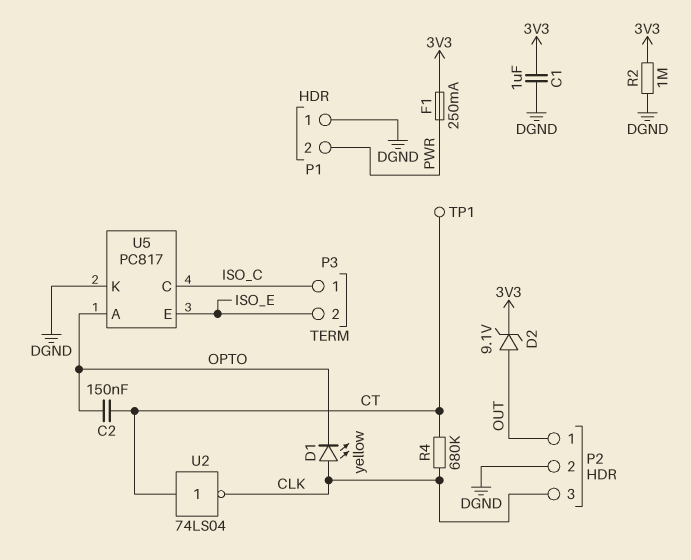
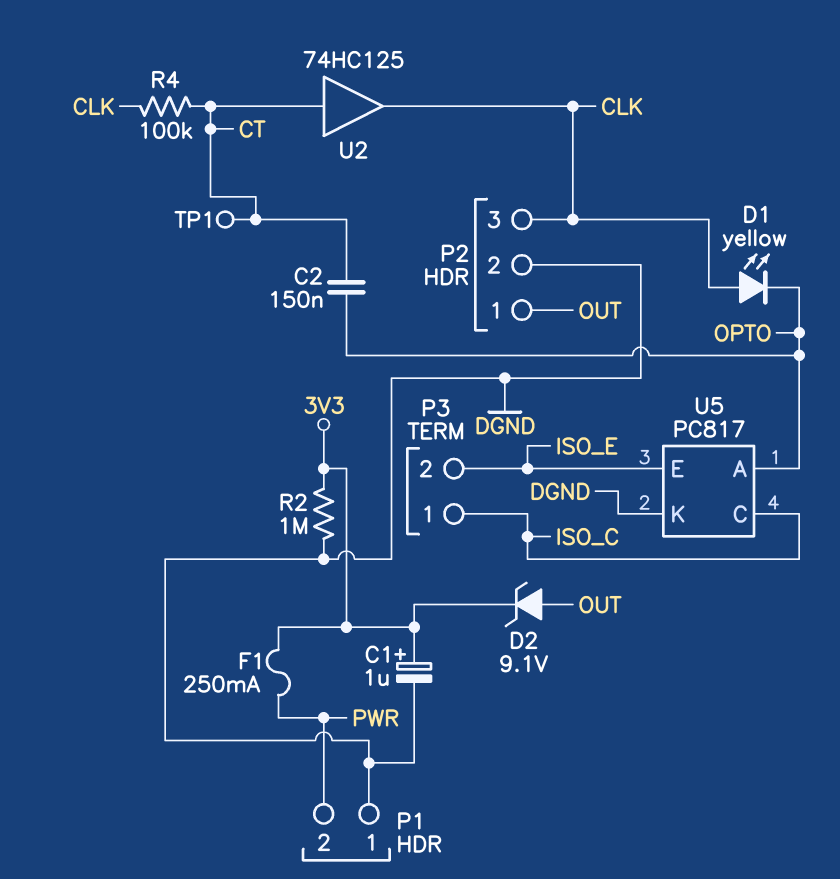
C1: 1uF (3V3, DGND) -> 1uF (plus 3V3, minus DGND)
R4: 680k (CLK, CT) -> 100k (CLK, CT)
U2: NOT 74LS04 (in CT, out CLK) -> buffer 74HC125 (in CT, out CLK)

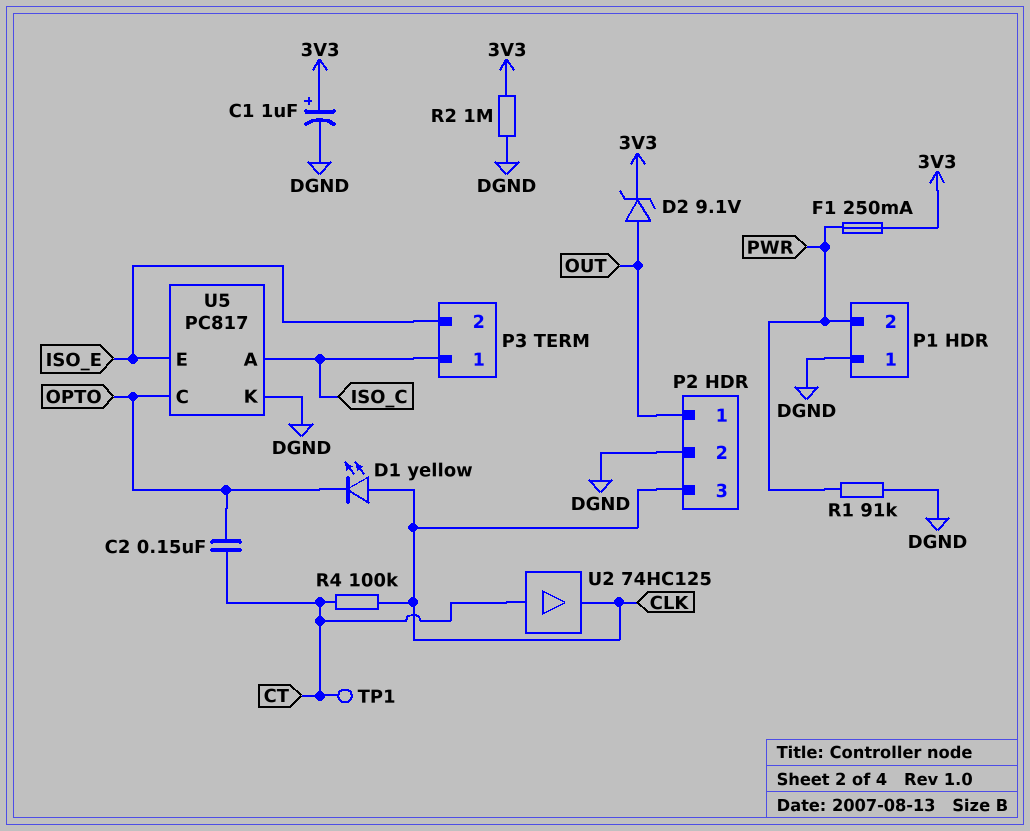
R1: none -> 91k (DGND, PWR)
U5 pin A: OPTO -> ISO_C
U5 pin C: ISO_C -> OPTO

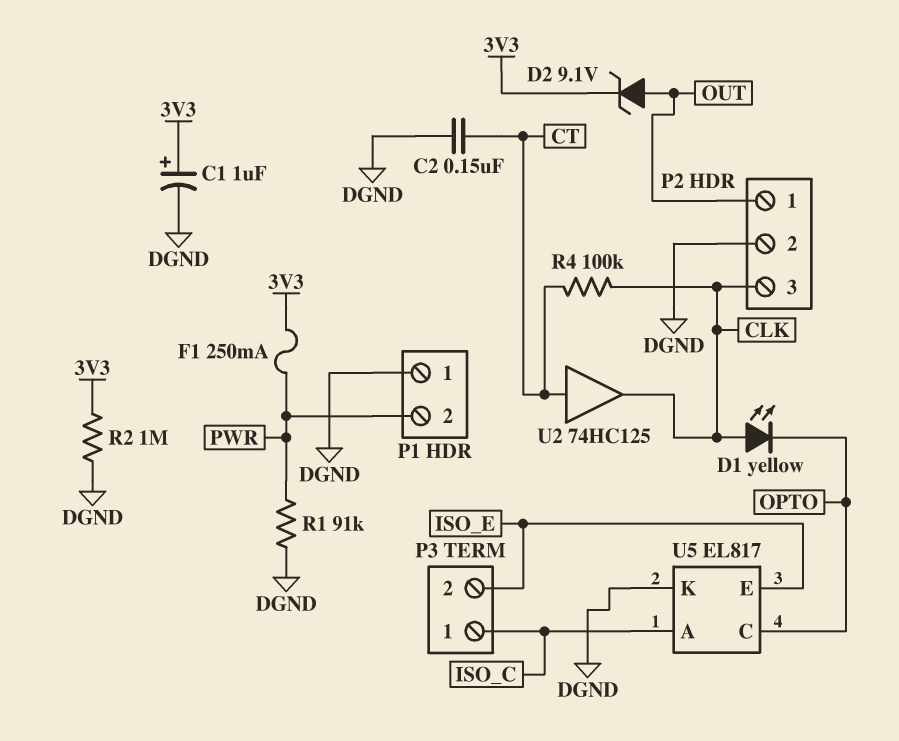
C2: 150nF (CT, OPTO) -> 150nF (CT, DGND)
TP1: test point (CT) -> none
U5: PC817 -> EL817

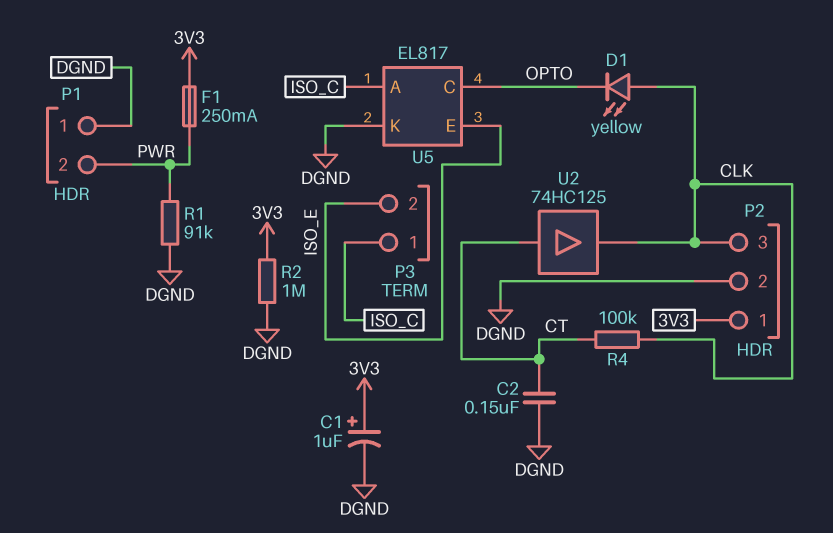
D2: zener 9.1V (A OUT, K 3V3) -> none
P2 pin 1: OUT -> 3V3

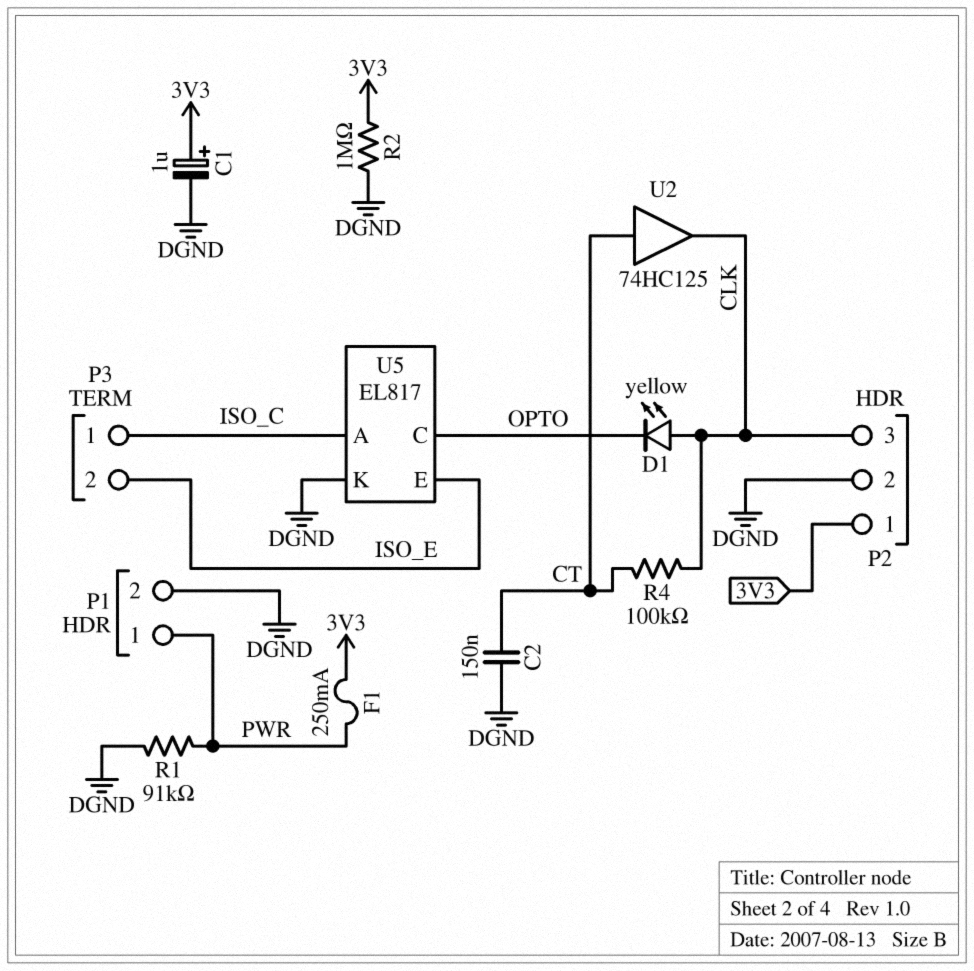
P1 pin 1: DGND -> PWR
P1 pin 2: PWR -> DGND

